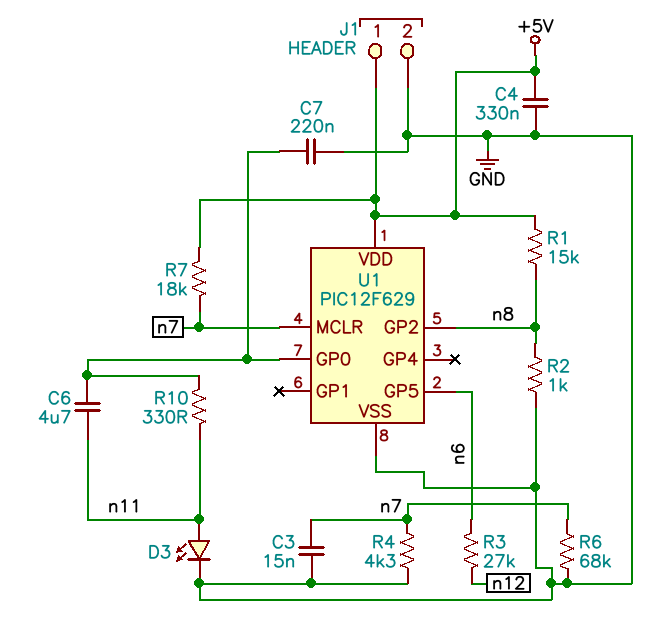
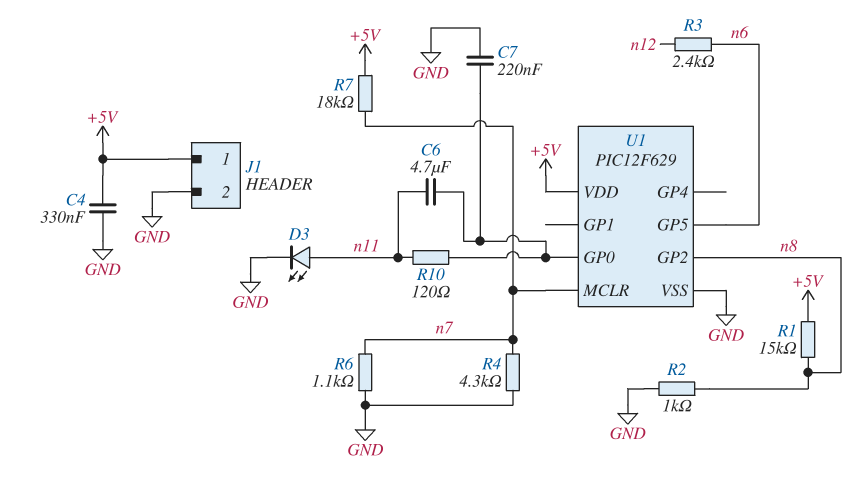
C3: 15nF (GND, n7) -> none
R3: 27k (n6, n12) -> 2.4k (n6, n12)
R6: 68k (GND, n7) -> 1.1k (GND, n7)
R10: 330 (U1/GP0, n11) -> 120 (U1/GP0, n11)

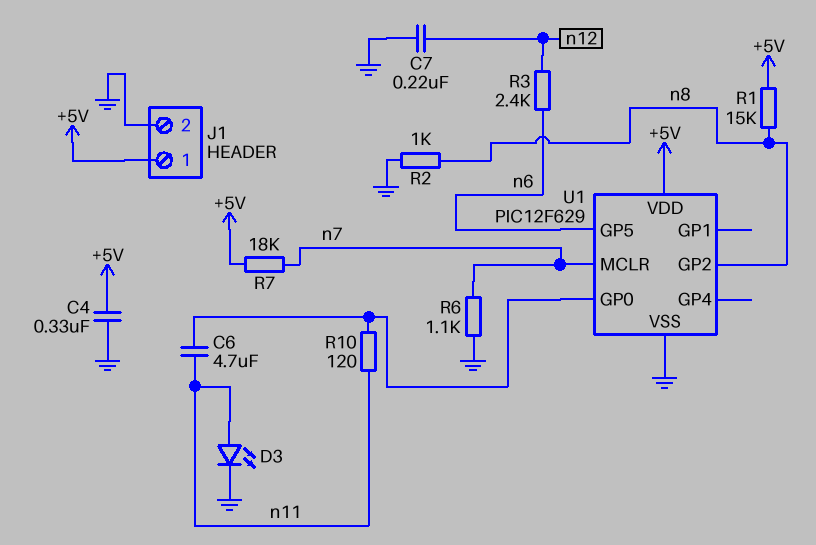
C7: 220nF (GND, U1/GP0) -> 220nF (GND, n12)
R4: 4.3k (GND, n7) -> none

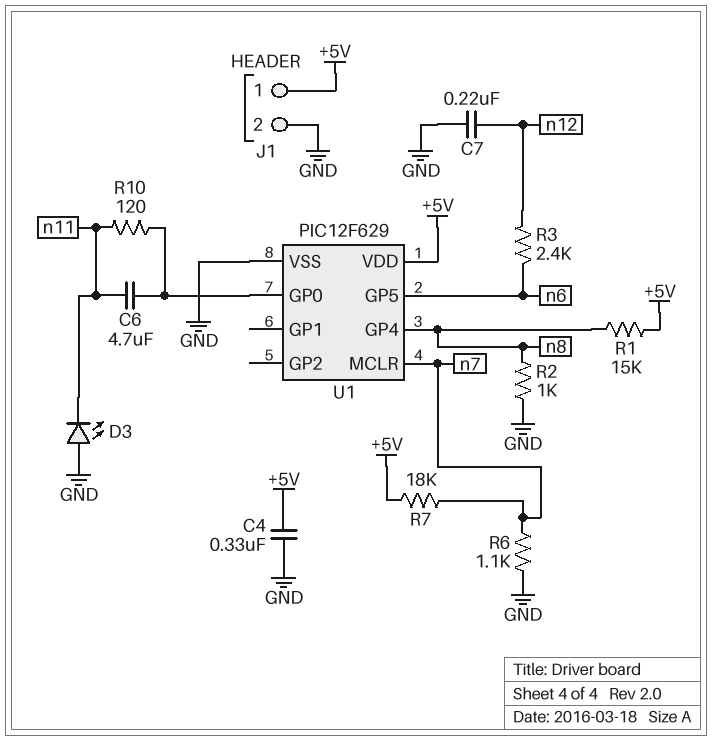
D3: LED (A n11, K GND) -> LED (A GND, K n11)
U1 pin GP2: n8 -> none
U1 pin GP4: none -> n8

